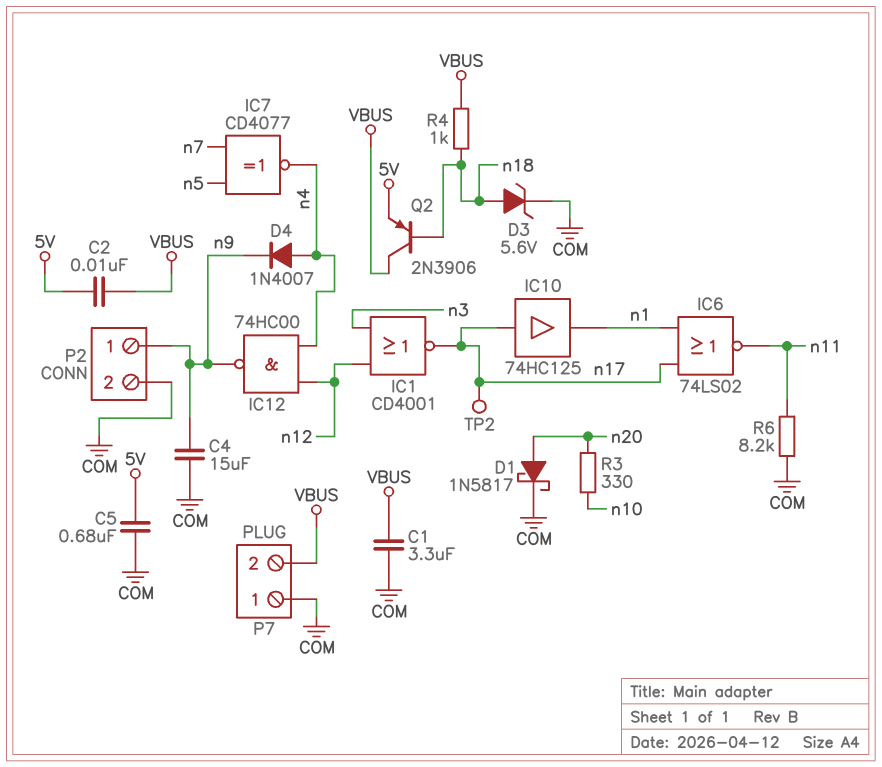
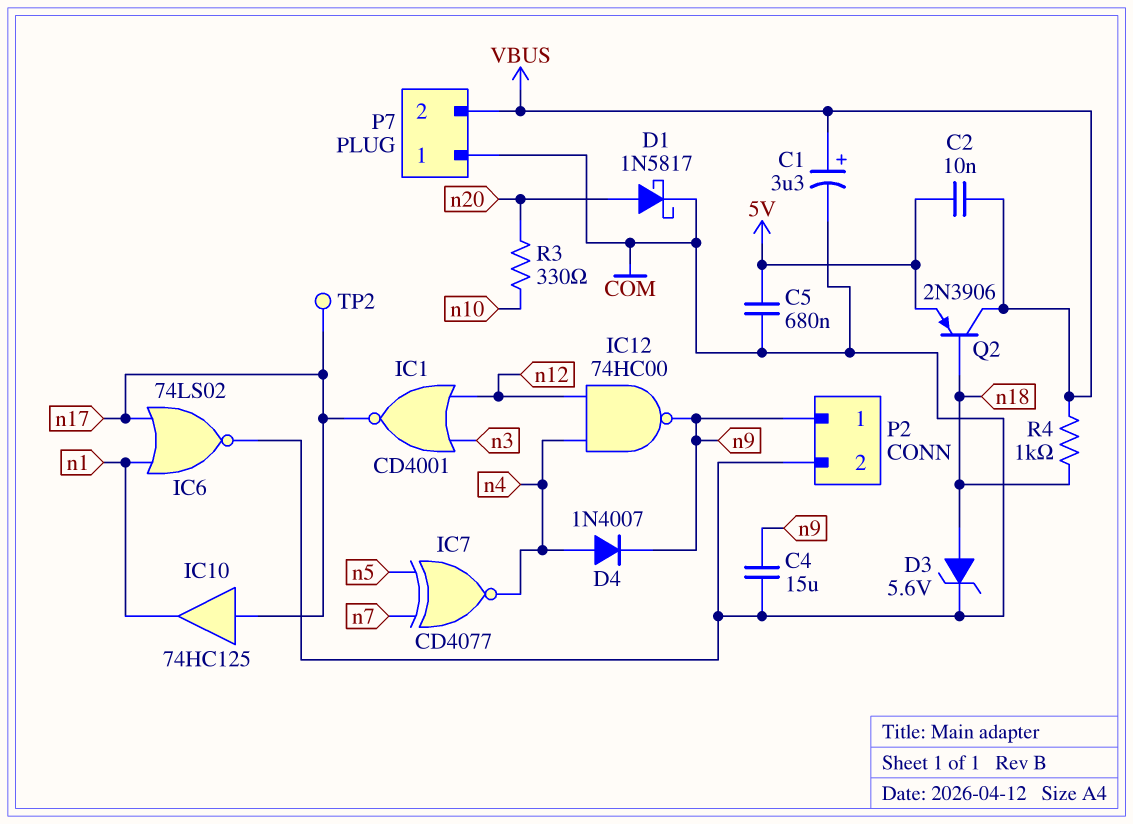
C1: 3.3uF (COM, VBUS) -> 3.3uF (plus VBUS, minus COM)
IC6: NOR 74LS02 (in n1, in n17, out n11) -> NOR 74LS02 (in n1, in n17, out COM)
R6: 8.2k (COM, n11) -> none

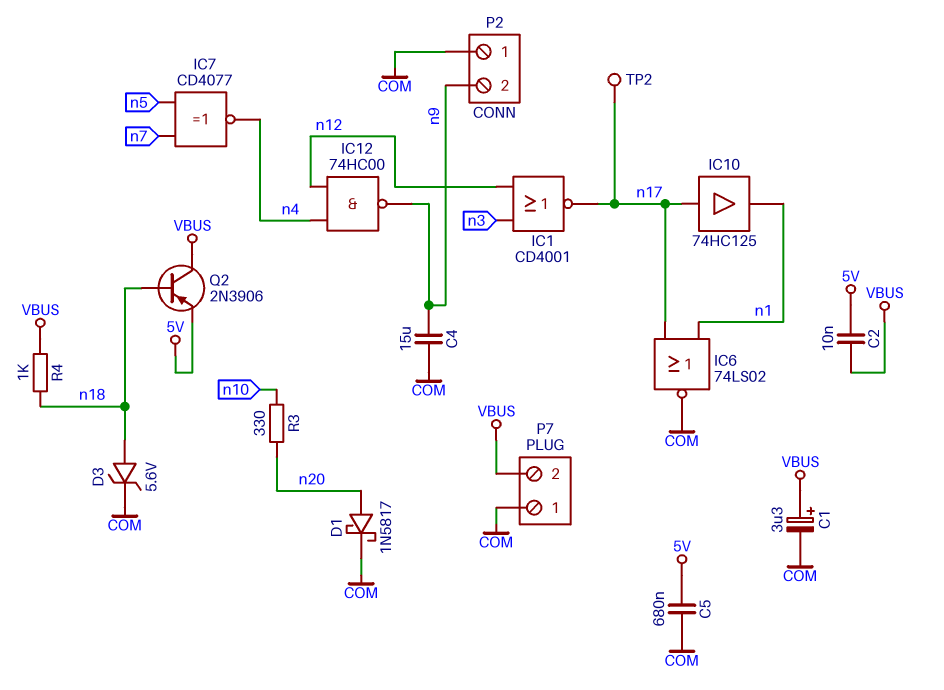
D4: diode 1N4007 (A n4, K n9) -> none
P2 pin 1: n9 -> COM
P2 pin 2: COM -> n9

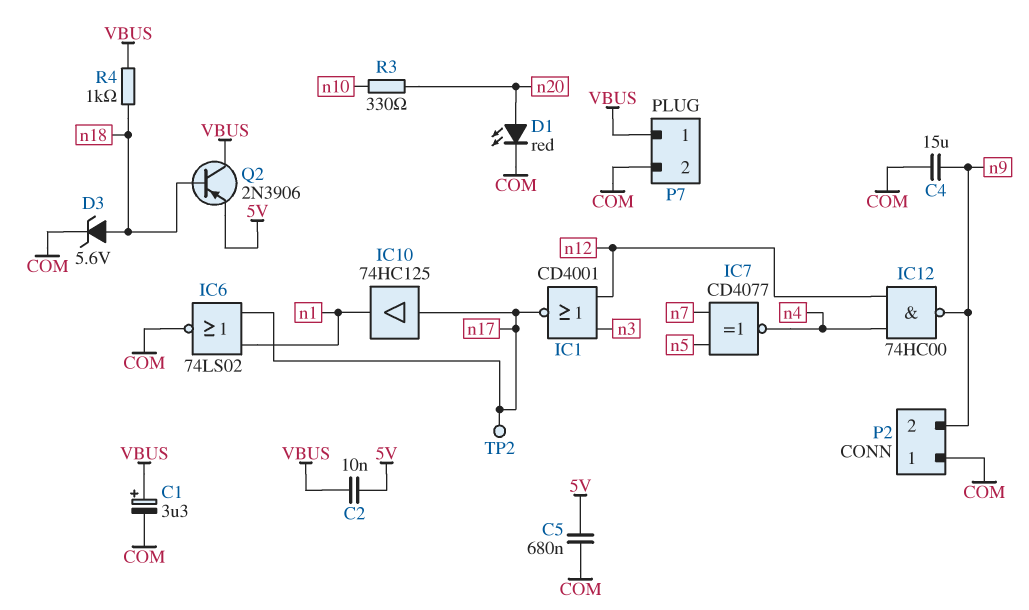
D1: schottky 1N5817 (A n20, K COM) -> LED red (A n20, K COM)
P7 pin 1: COM -> VBUS
P7 pin 2: VBUS -> COM

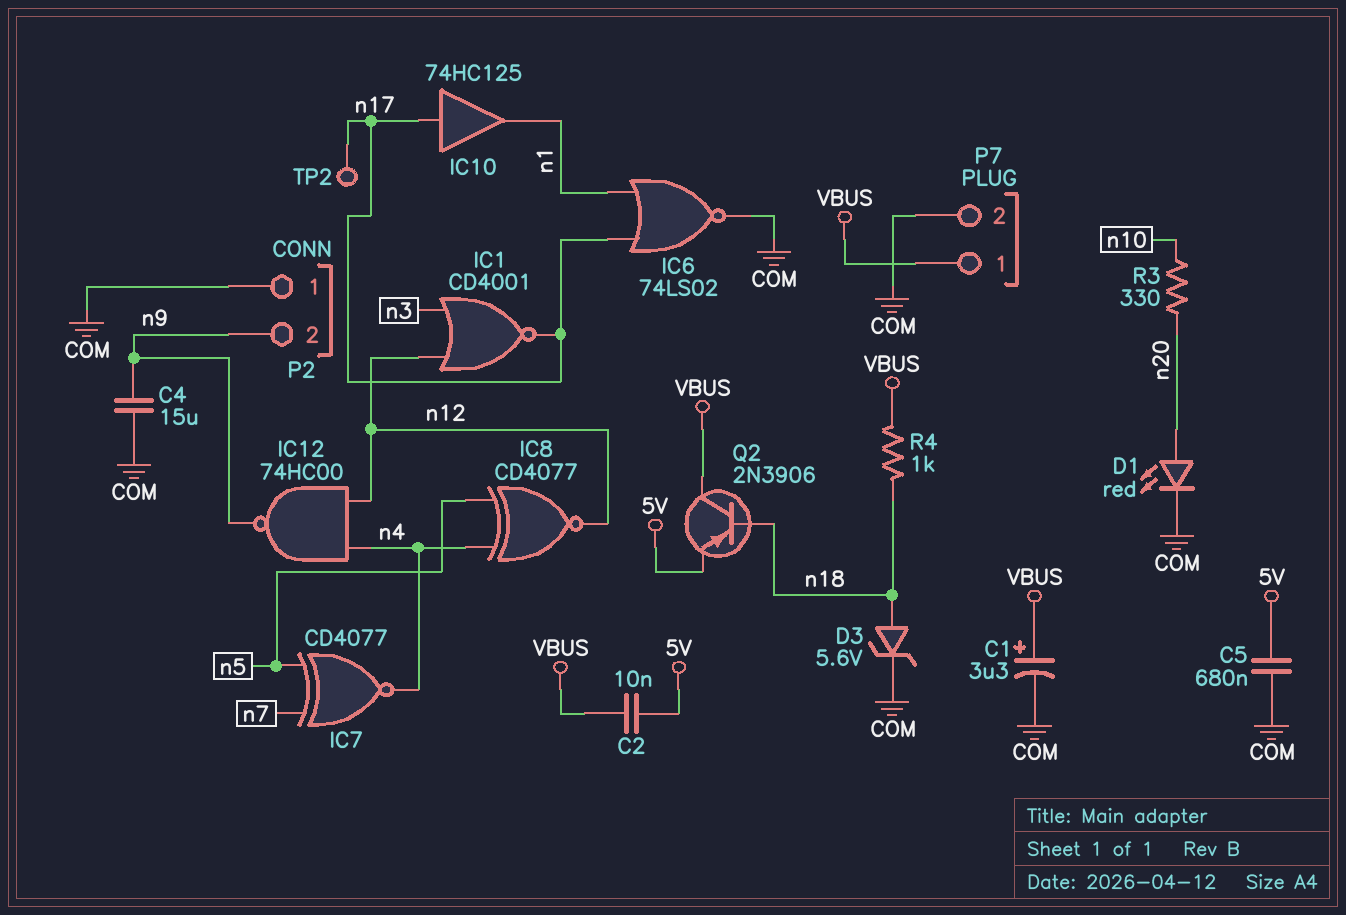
IC8: none -> XNOR CD4077 (in n4, in n5, out n12)

